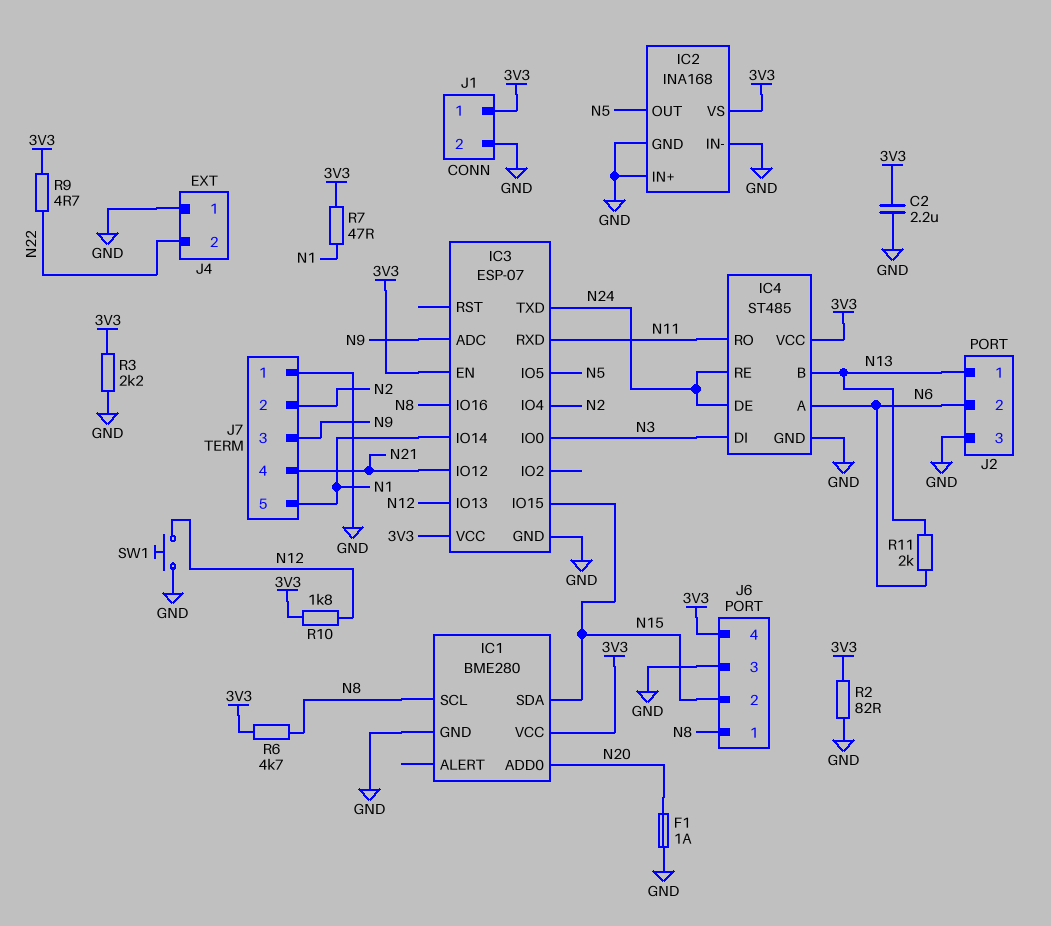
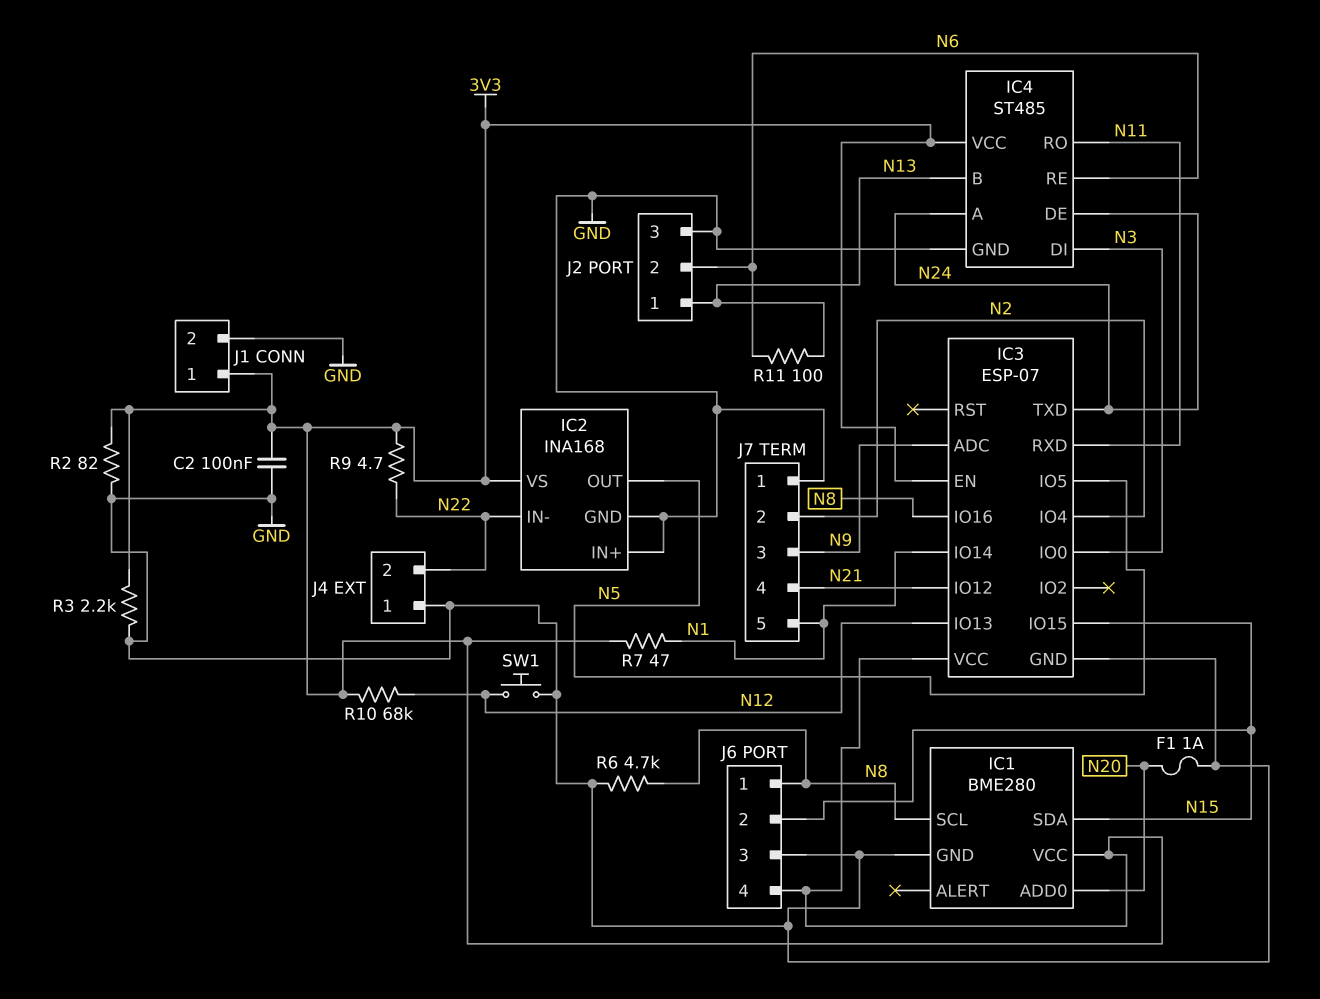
C2: 2.2uF (3V3, GND) -> 100nF (3V3, GND)
IC2 pin IN-: GND -> N22
IC4 pin A: N6 -> N24
IC4 pin RE: N24 -> N6
R6: 4.7k (3V3, N8) -> 4.7k (GND, N8)
R10: 1.8k (3V3, N12) -> 68k (3V3, N12)
R11: 2k (N6, N13) -> 100 (N6, N13)

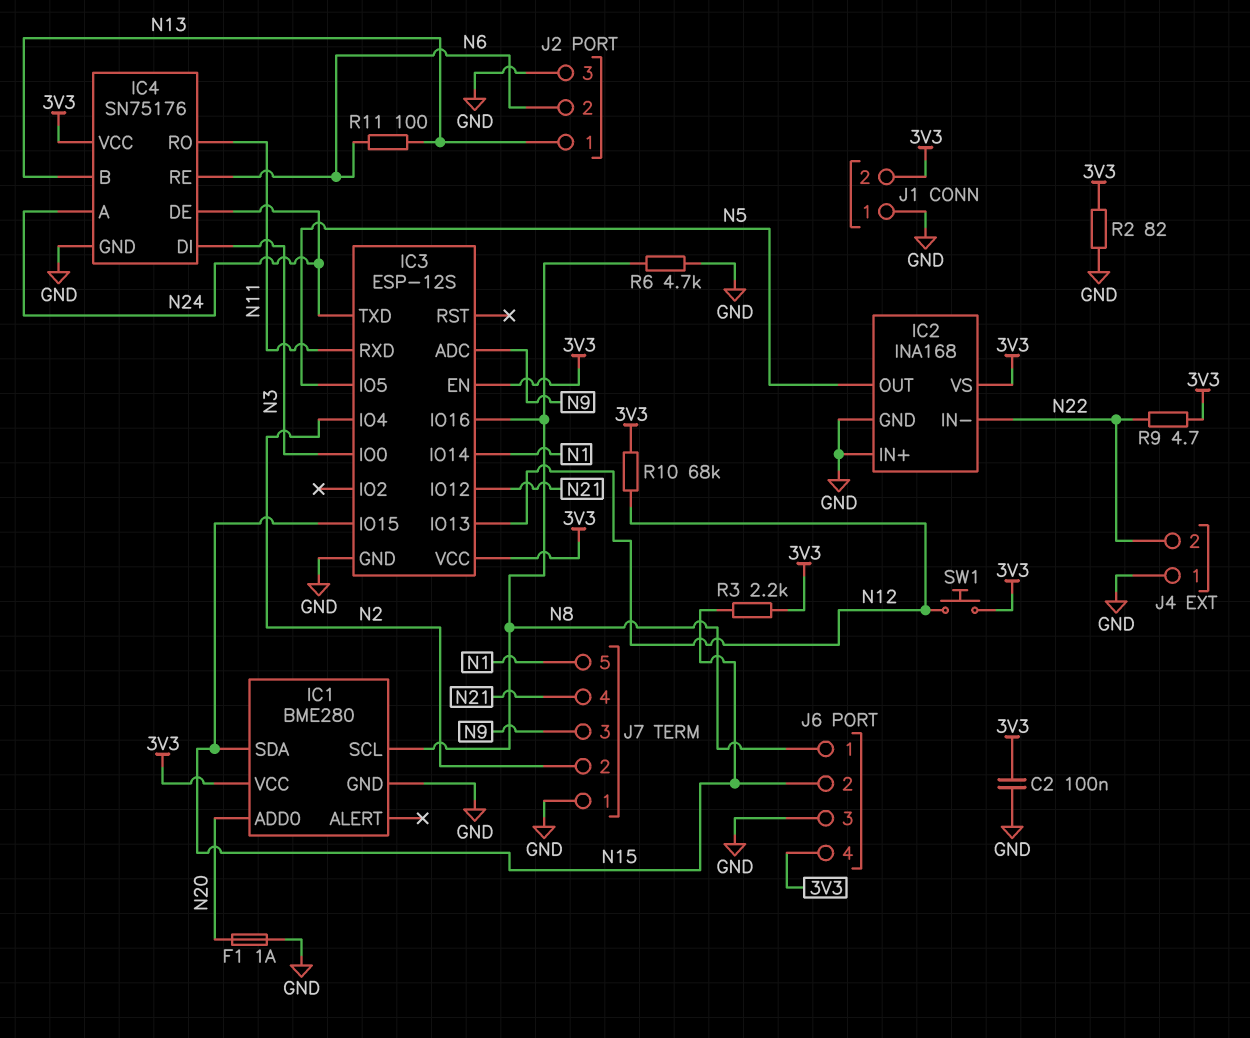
IC3: ESP-07 -> ESP-12S
IC4: ST485 -> SN75176
J1 pin 1: 3V3 -> GND
J1 pin 2: GND -> 3V3
R3: 2.2k (3V3, GND) -> 2.2k (3V3, N15)
R7: 47 (3V3, N1) -> none
SW1: button (GND, N12) -> button (3V3, N12)

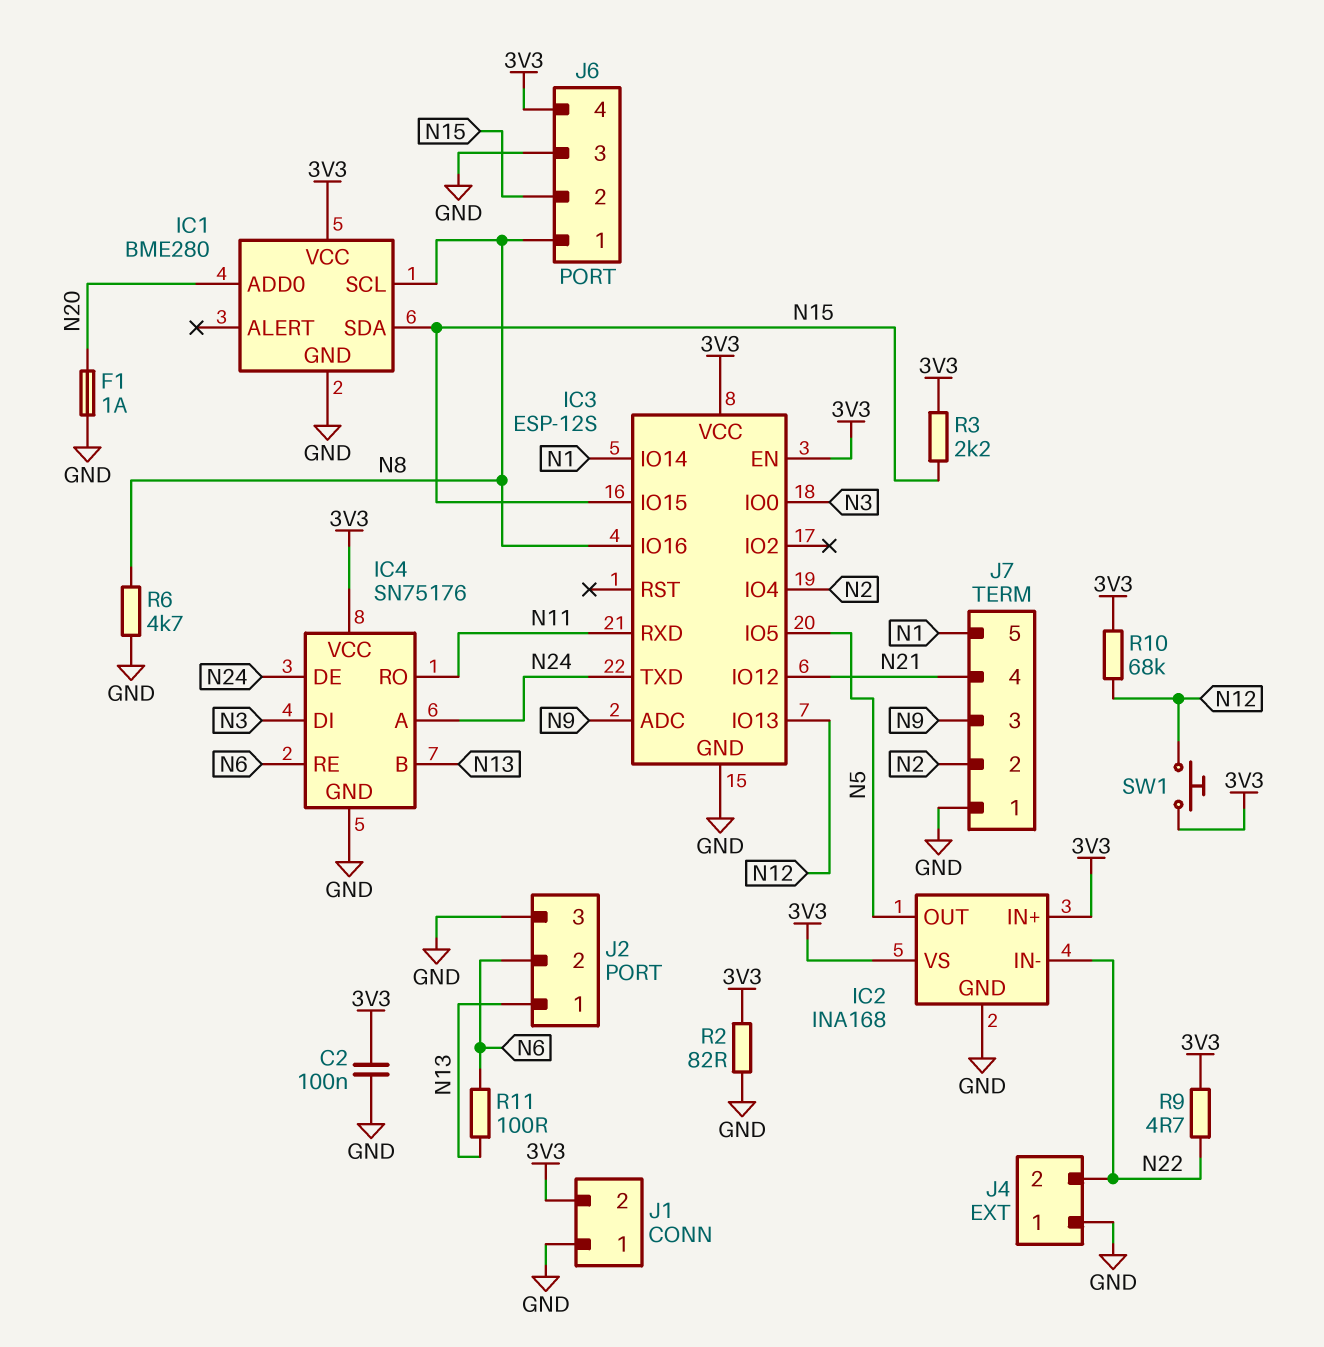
IC2 pin IN+: GND -> 3V3

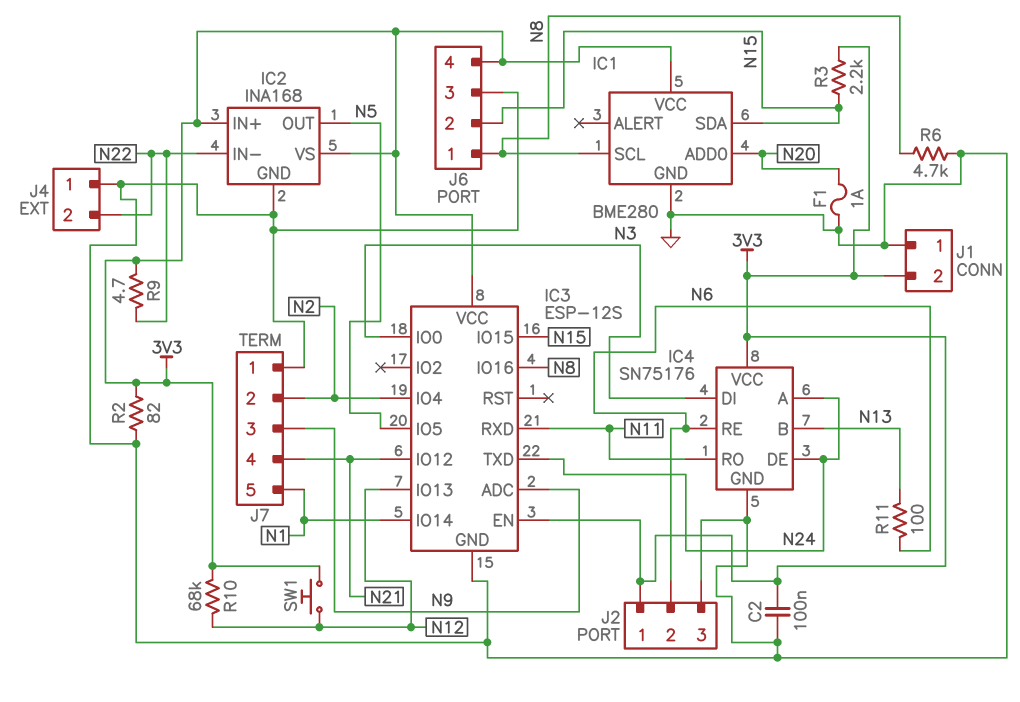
J2 pin 1: N13 -> 3V3

